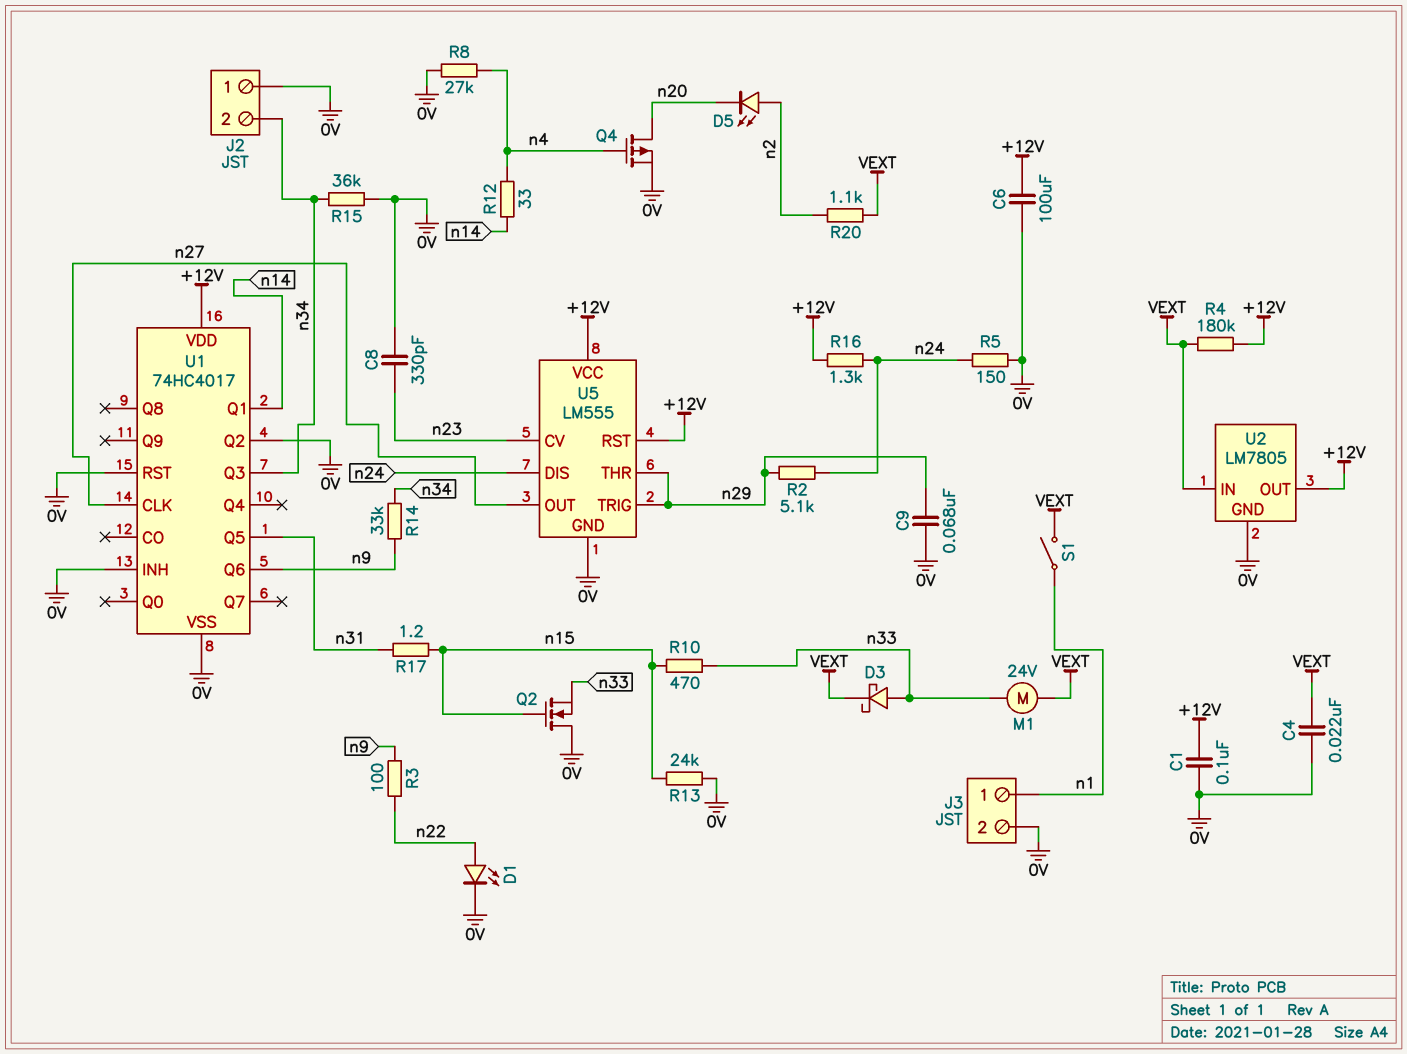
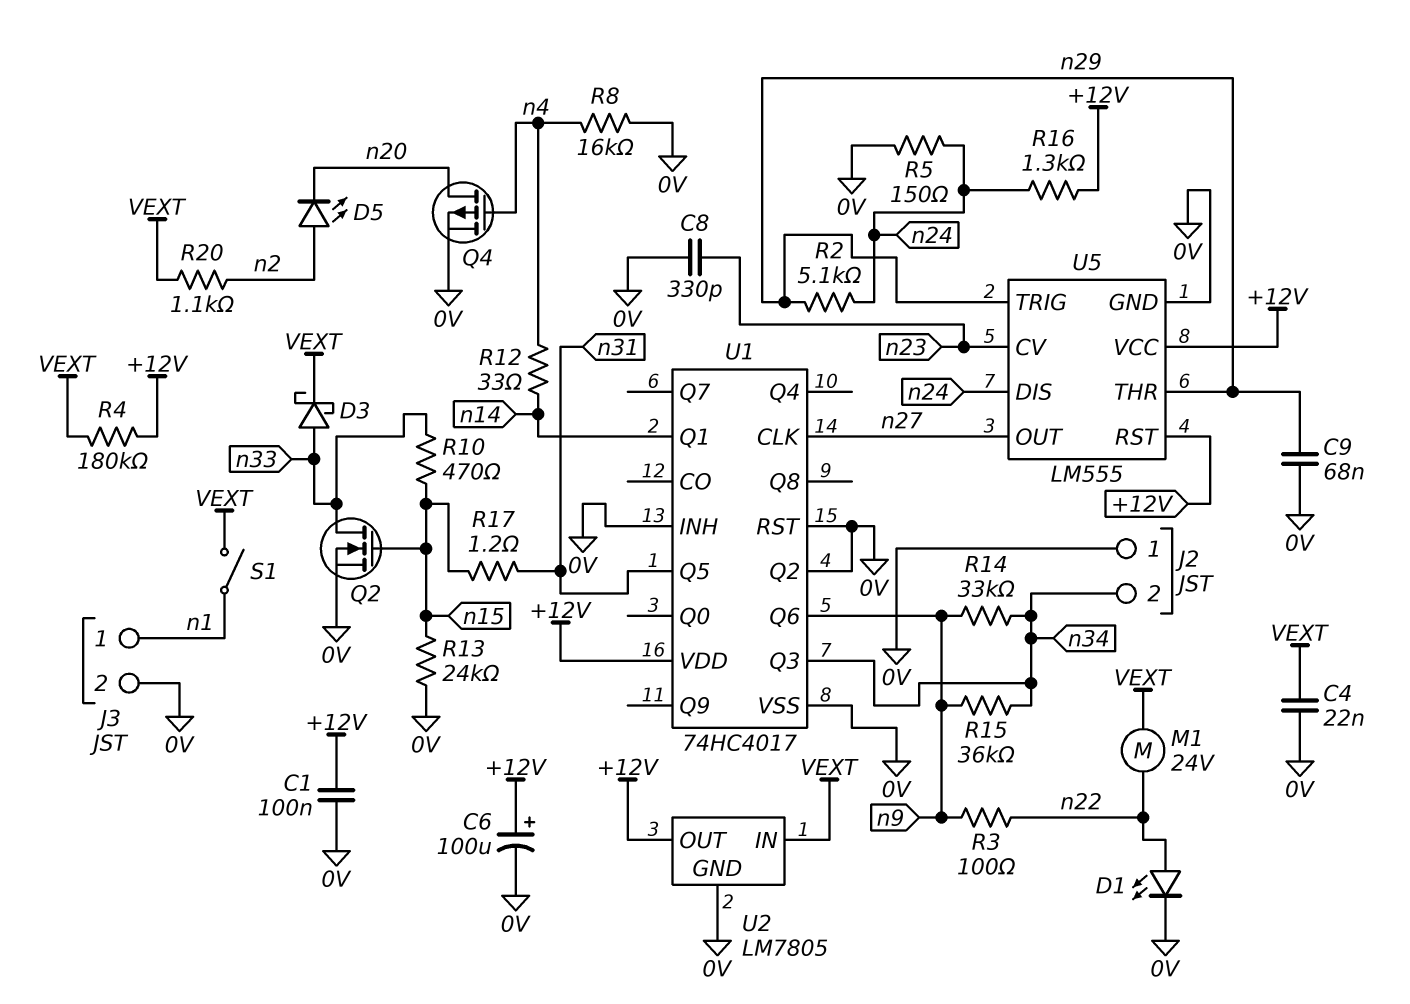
C6: 100uF (+12V, 0V) -> 100uF (plus +12V, minus 0V)
M1: motor 24V (VEXT, n33) -> motor 24V (VEXT, n22)
Q2: NMOS (G n15, D 0V, S n33) -> NMOS (G n15, D n33, S 0V)
R8: 27k (0V, n4) -> 16k (0V, n4)
R15: 36k (0V, n34) -> 36k (n9, n34)

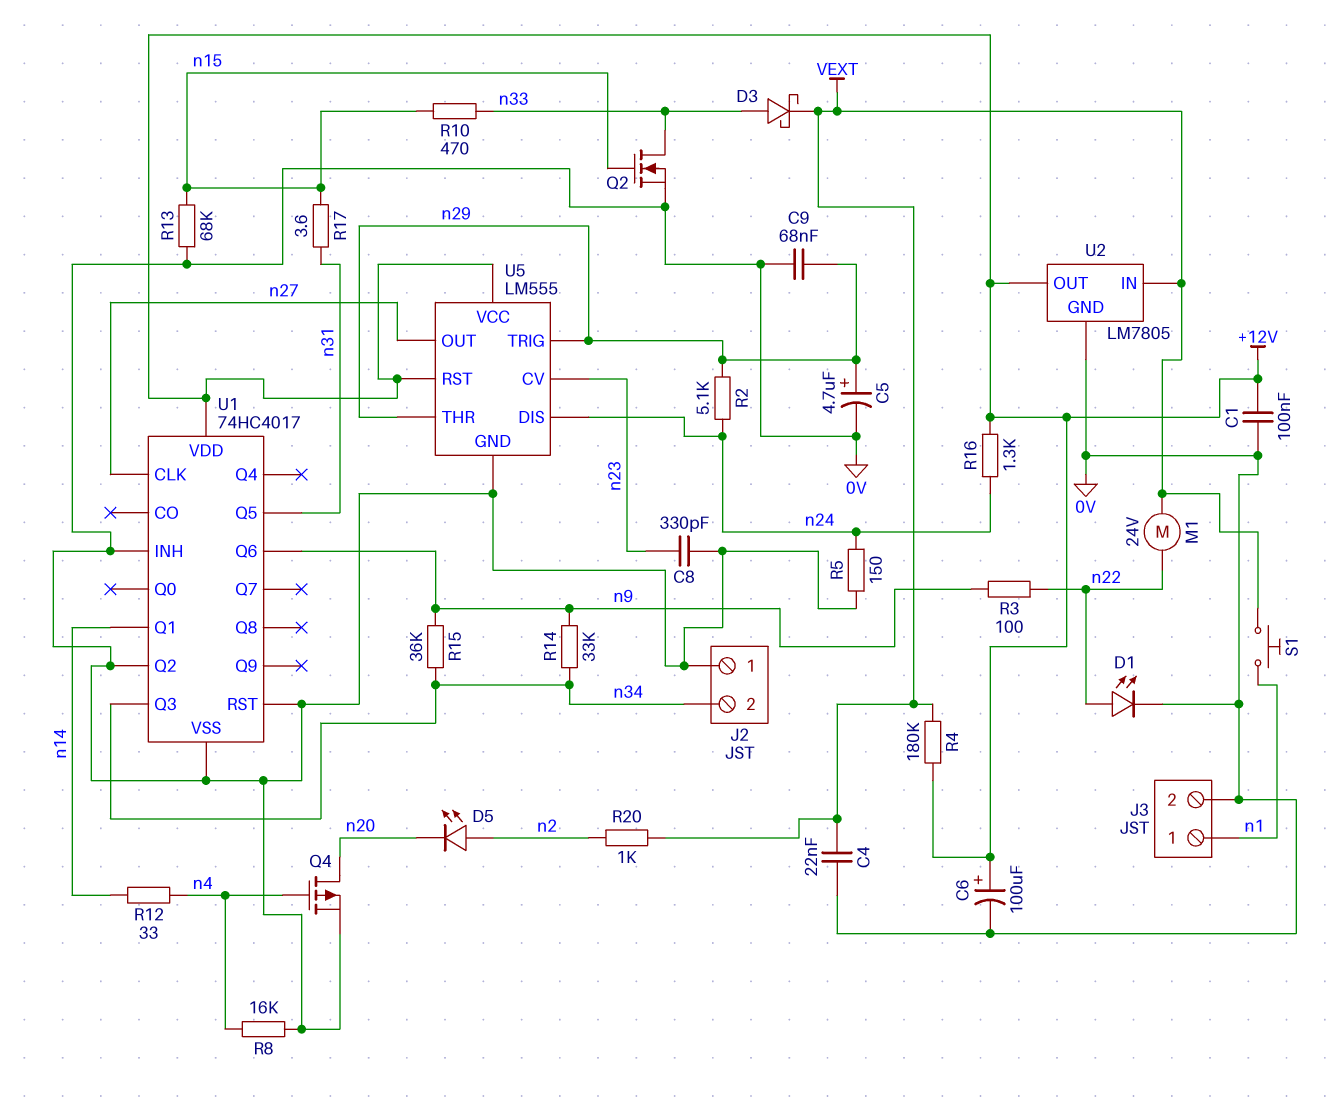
C5: none -> 4.7uF (plus n29, minus 0V)
R13: 24k (0V, n15) -> 68k (0V, n15)
R17: 1.2 (n15, n31) -> 3.6 (n15, n31)
R20: 1.1k (VEXT, n2) -> 1k (VEXT, n2)
S1: switch (VEXT, n1) -> button (VEXT, n1)

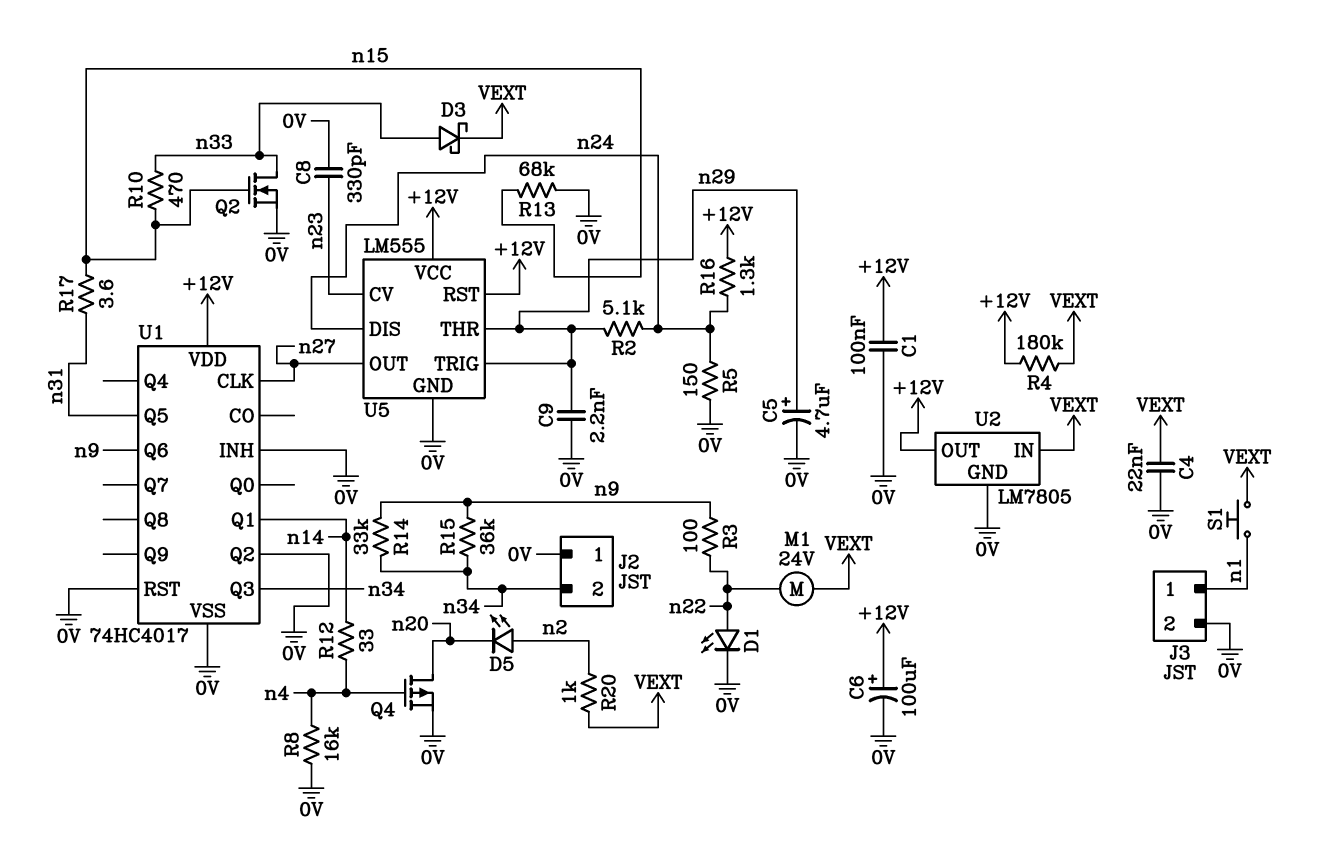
C9: 68nF (0V, n29) -> 2.2nF (0V, n29)

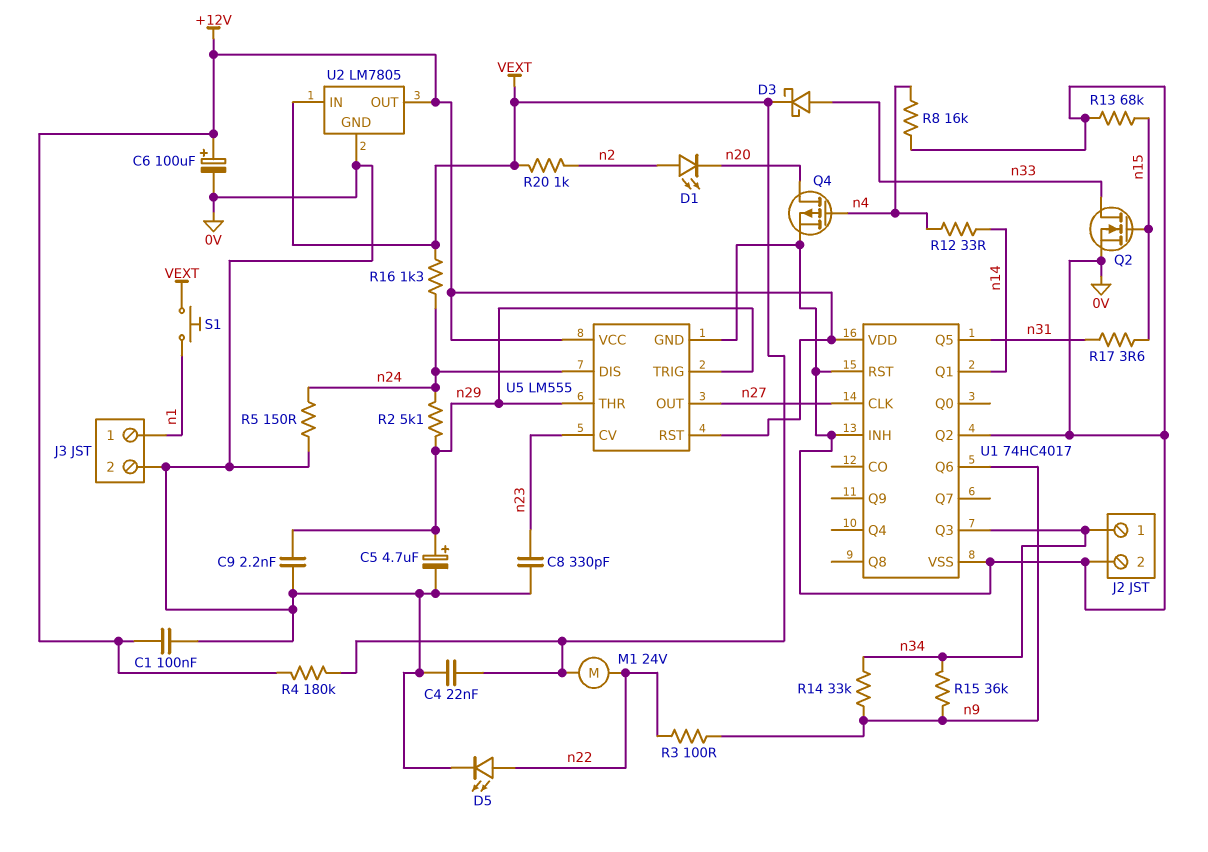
D1: LED (A n22, K 0V) -> LED (A n2, K n20)
D5: LED (A n2, K n20) -> LED (A n22, K 0V)
J2 pin 1: 0V -> n34
J2 pin 2: n34 -> 0V
R10: 470 (n15, n33) -> none
R16: 1.3k (+12V, n24) -> 1.3k (VEXT, n24)

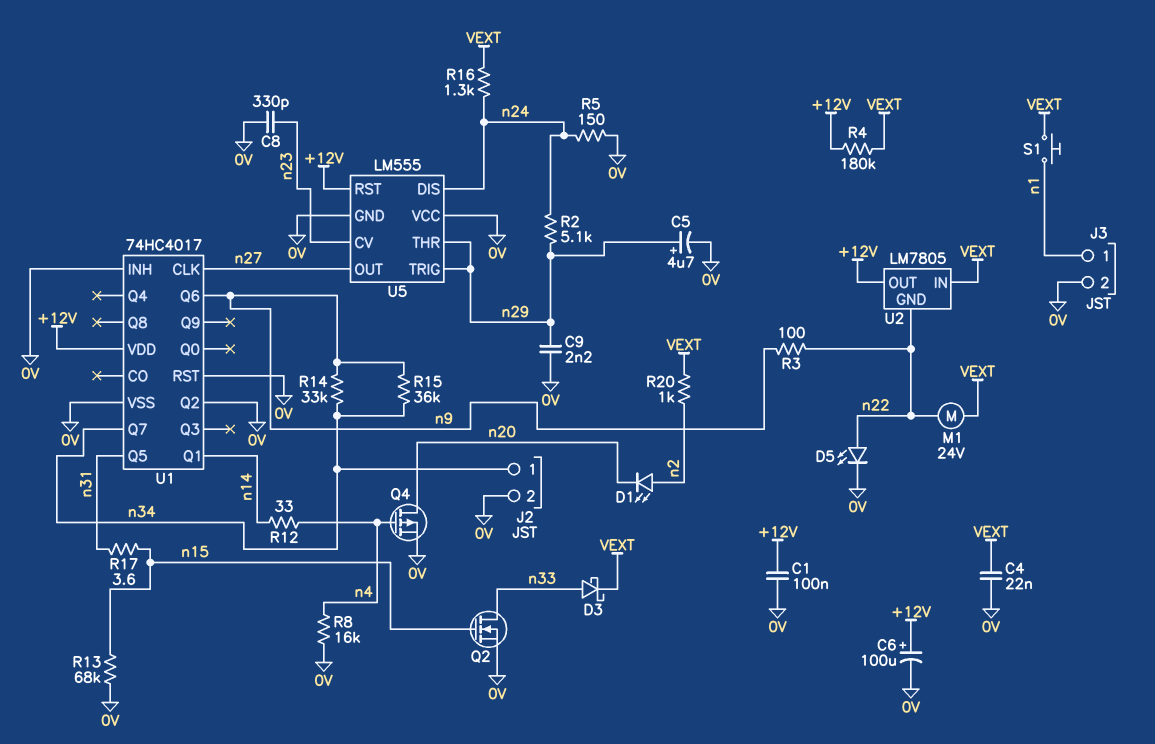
U1 pin Q3: n34 -> none
U1 pin Q7: none -> n34
U2 pin GND: 0V -> n22
U5 pin VCC: +12V -> 0V

